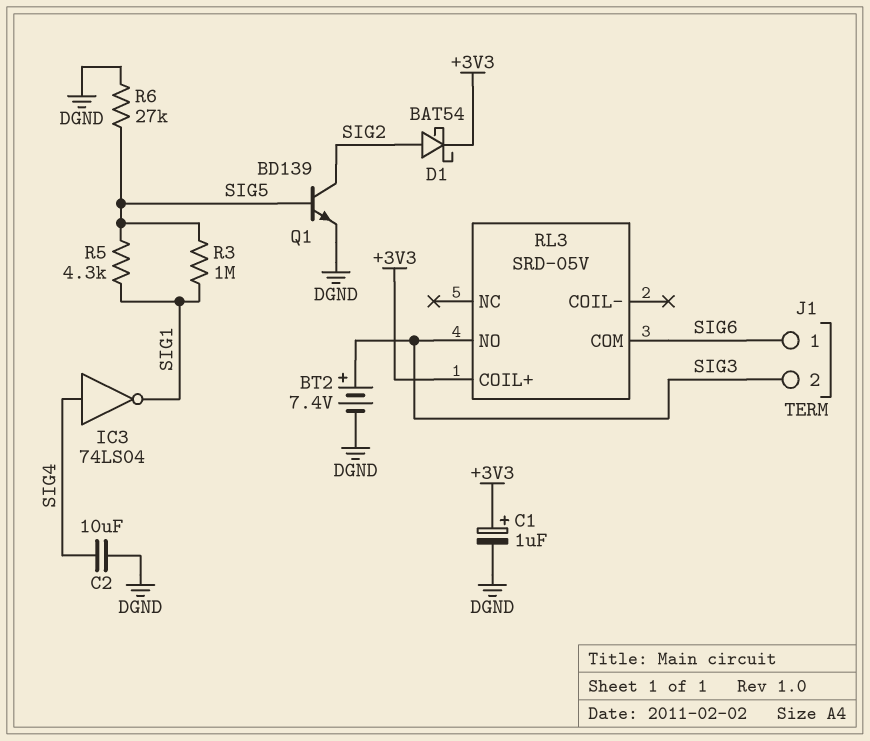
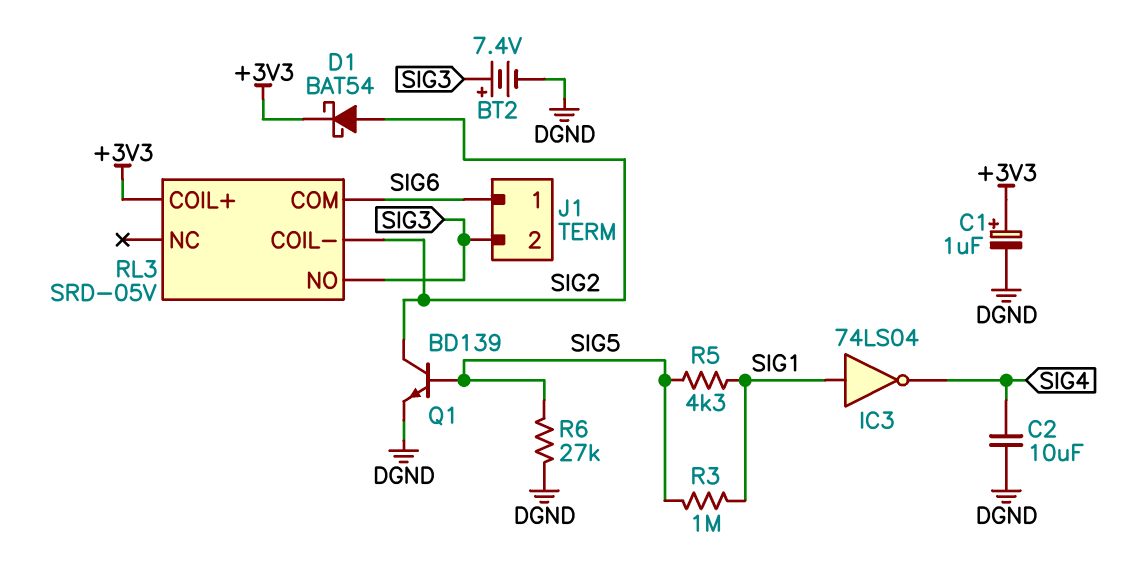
IC3: NOT 74LS04 (in SIG4, out SIG1) -> NOT 74LS04 (in SIG1, out SIG4)
RL3 pin COIL-: none -> SIG2

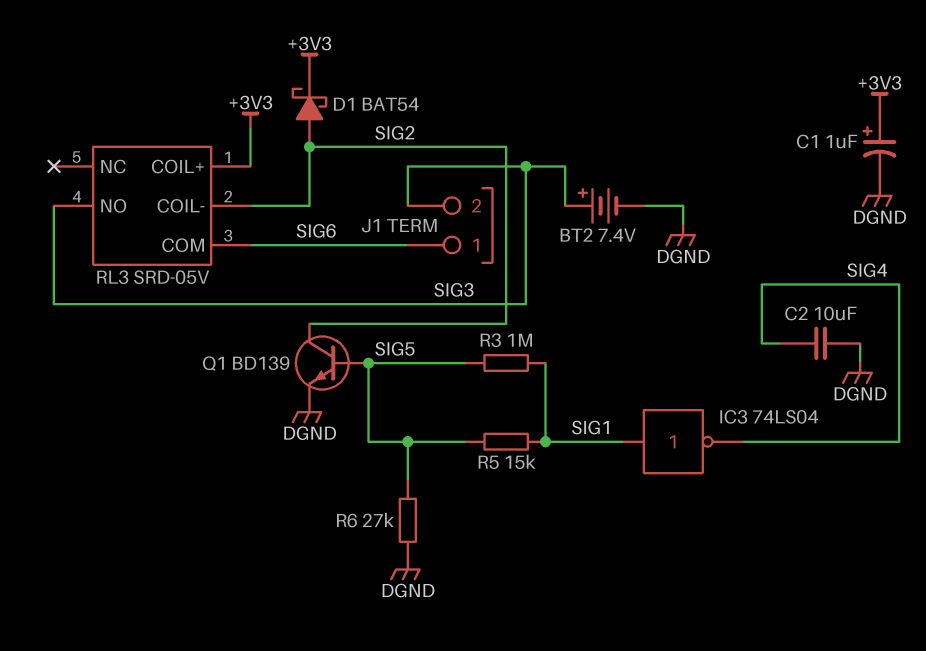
R5: 4.3k (SIG1, SIG5) -> 15k (SIG1, SIG5)

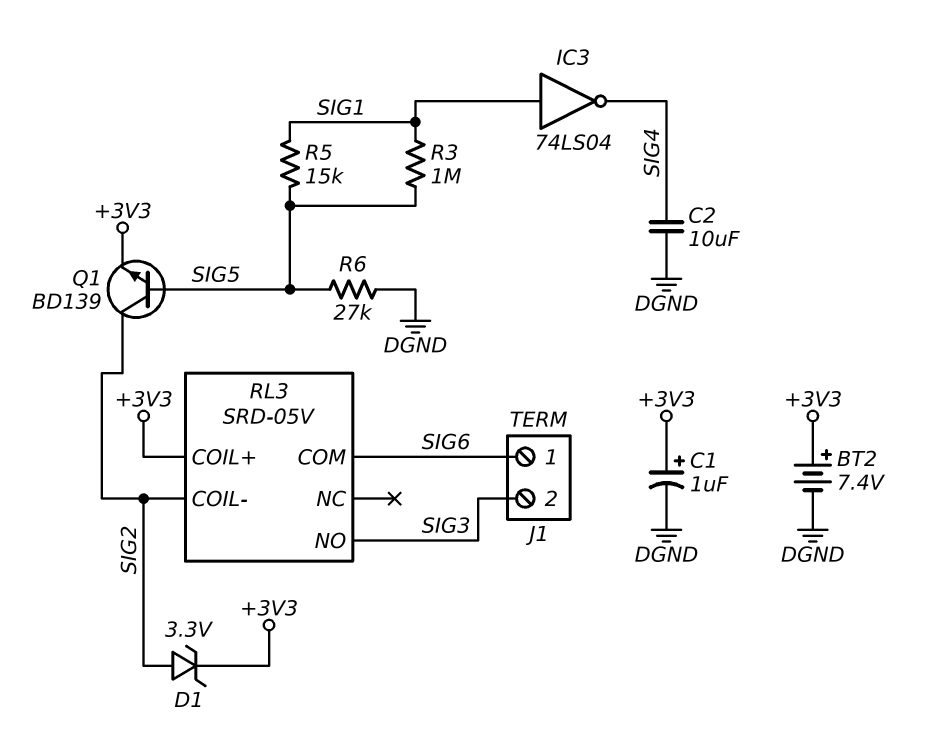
BT2: 7.4V (plus SIG3, minus DGND) -> 7.4V (plus +3V3, minus DGND)
D1: schottky BAT54 (A SIG2, K +3V3) -> zener 3.3V (A SIG2, K +3V3)
Q1: NPN BD139 (B SIG5, C SIG2, E DGND) -> NPN BD139 (B SIG5, C SIG2, E +3V3)

